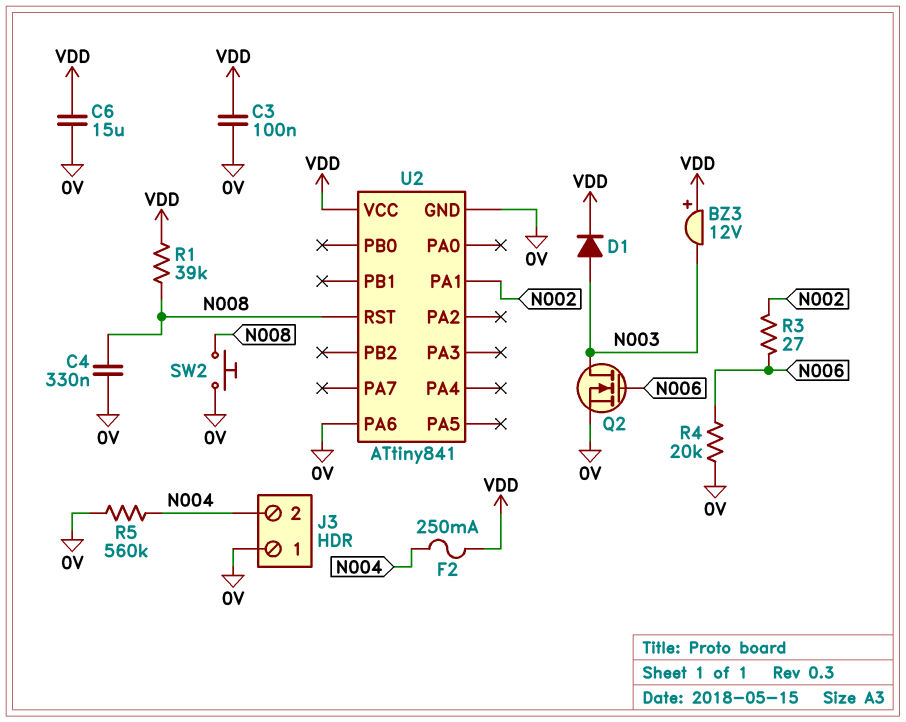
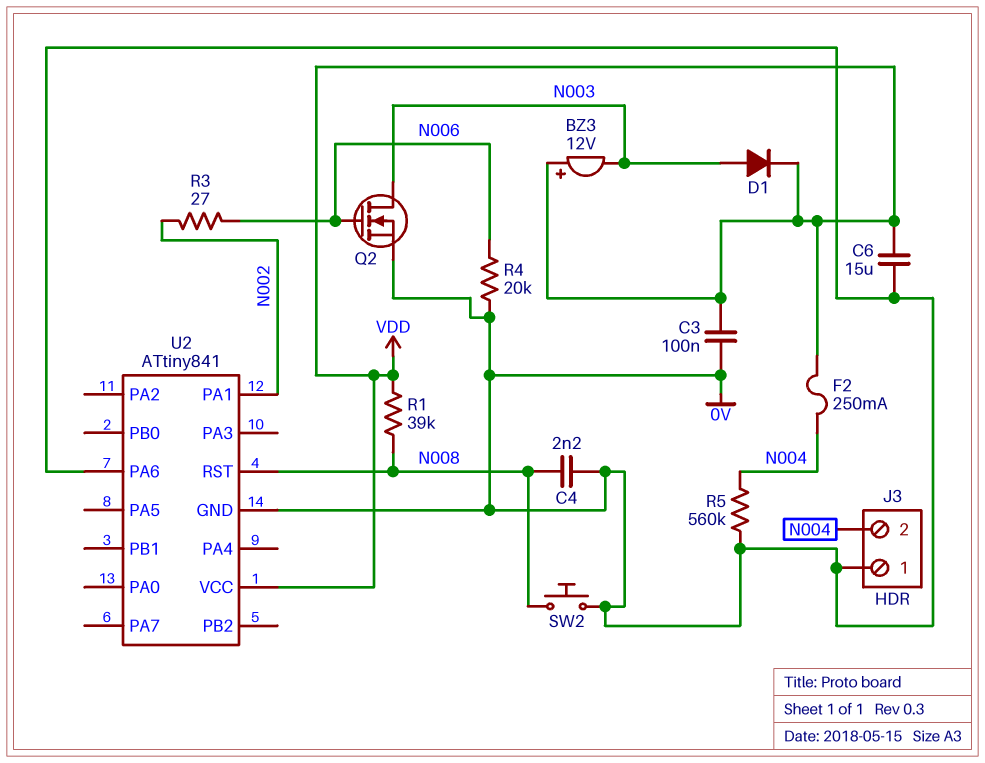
C4: 330nF (0V, N008) -> 2.2nF (0V, N008)

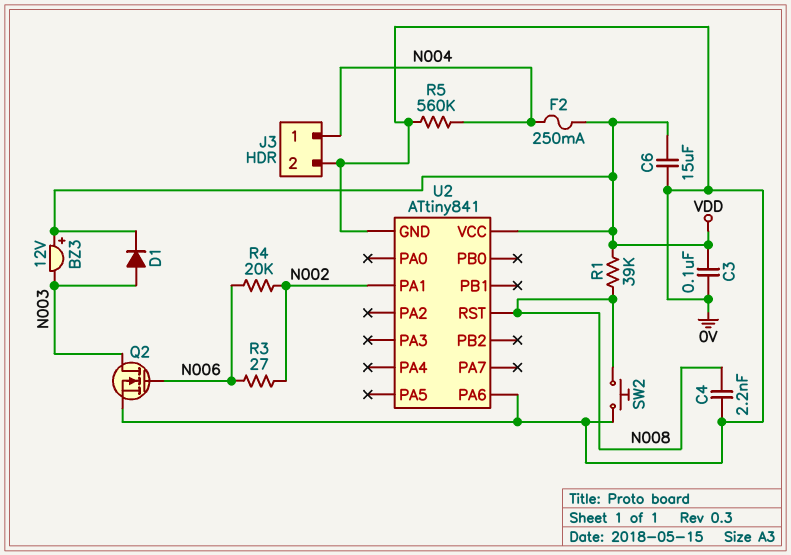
J3 pin 1: 0V -> N004
J3 pin 2: N004 -> 0V
R4: 20k (0V, N006) -> 20k (N002, N006)

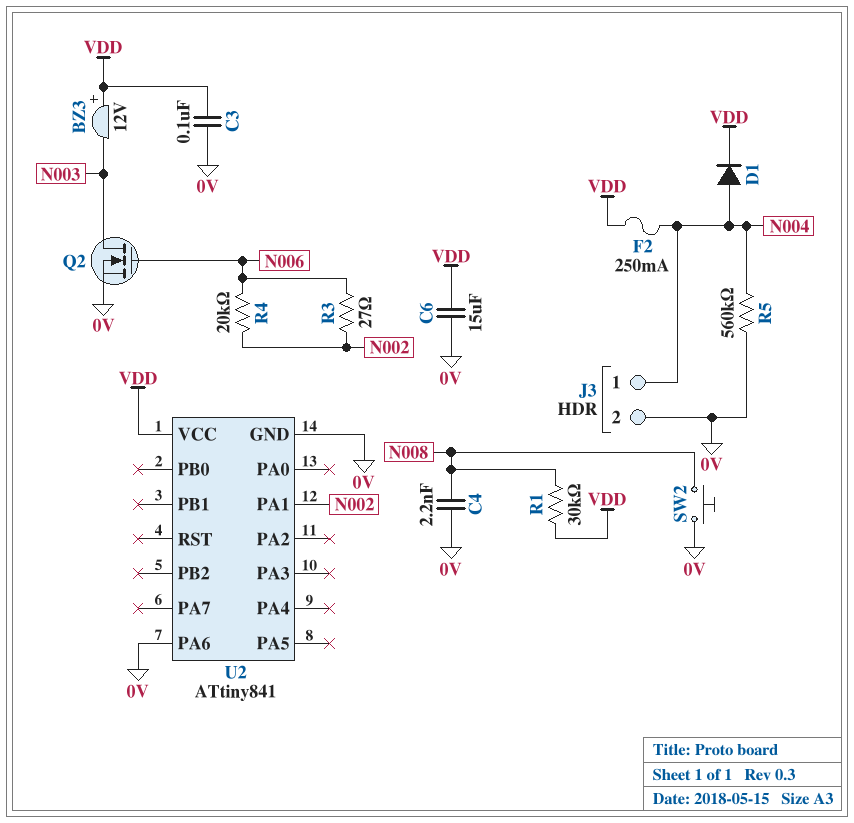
D1: diode (A N003, K VDD) -> diode (A N004, K VDD)
R1: 39k (N008, VDD) -> 30k (N008, VDD)
U2 pin RST: N008 -> none

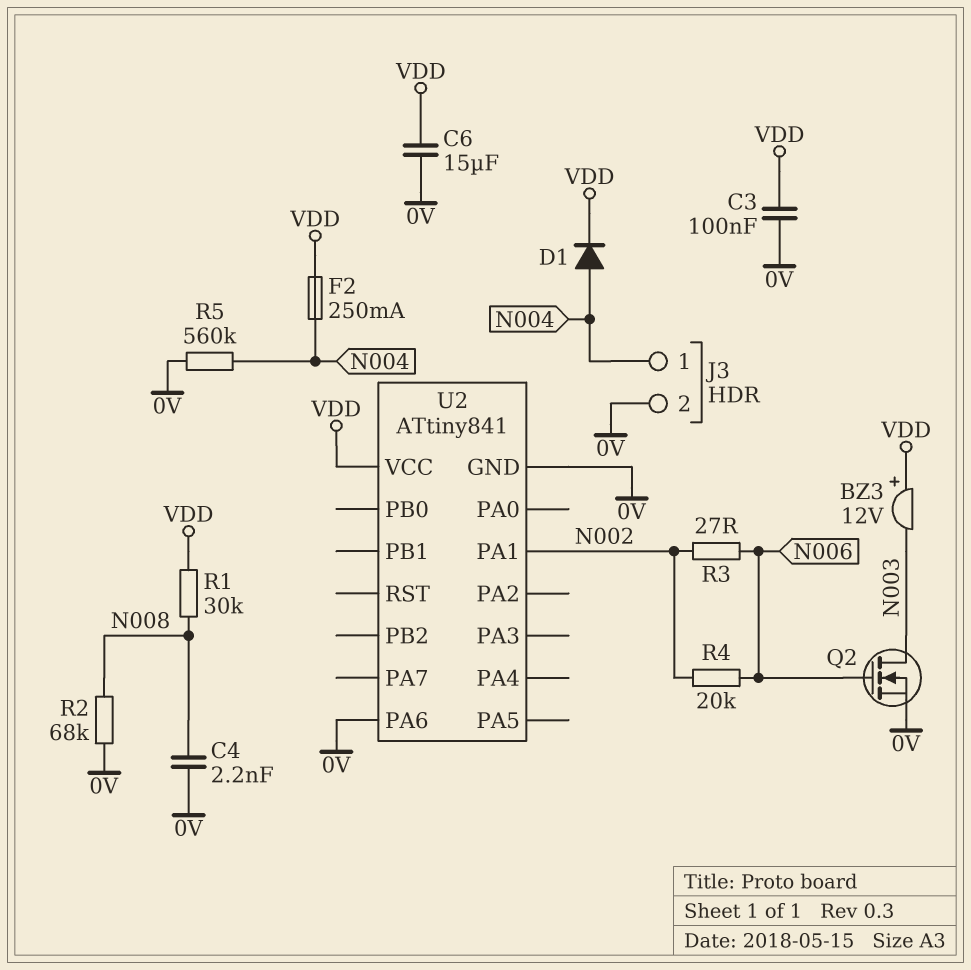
R2: none -> 68k (0V, N008)
SW2: button (0V, N008) -> none

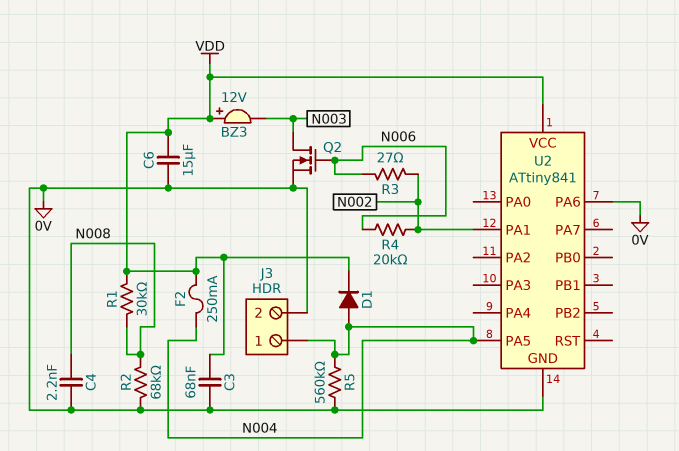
C3: 100nF (0V, VDD) -> 68nF (0V, VDD)
U2 pin PA5: none -> N004

